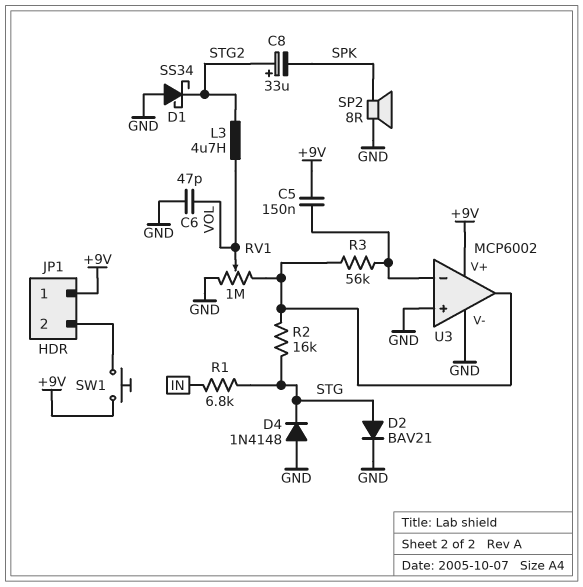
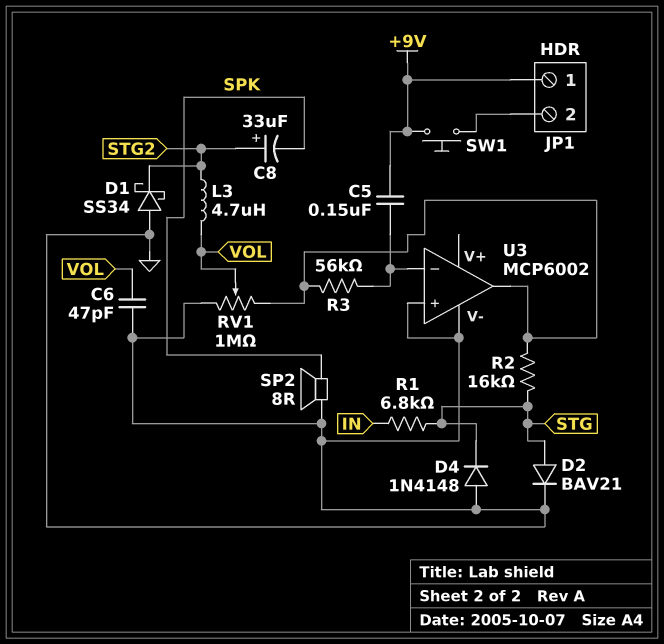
U3 pin V+: +9V -> none

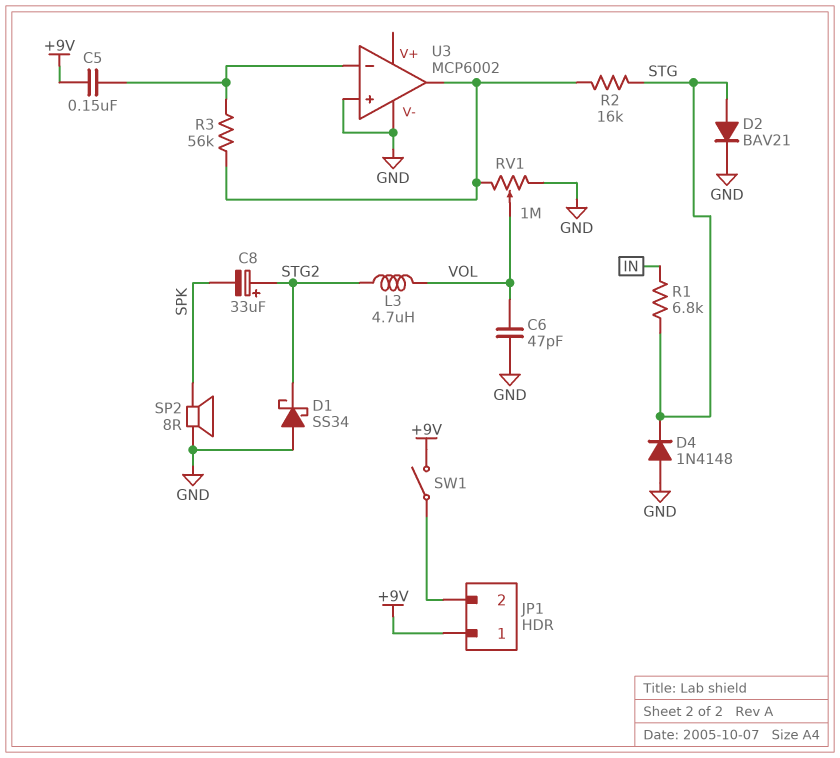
SW1: button (+9V, JP1/2) -> switch (+9V, JP1/2)

